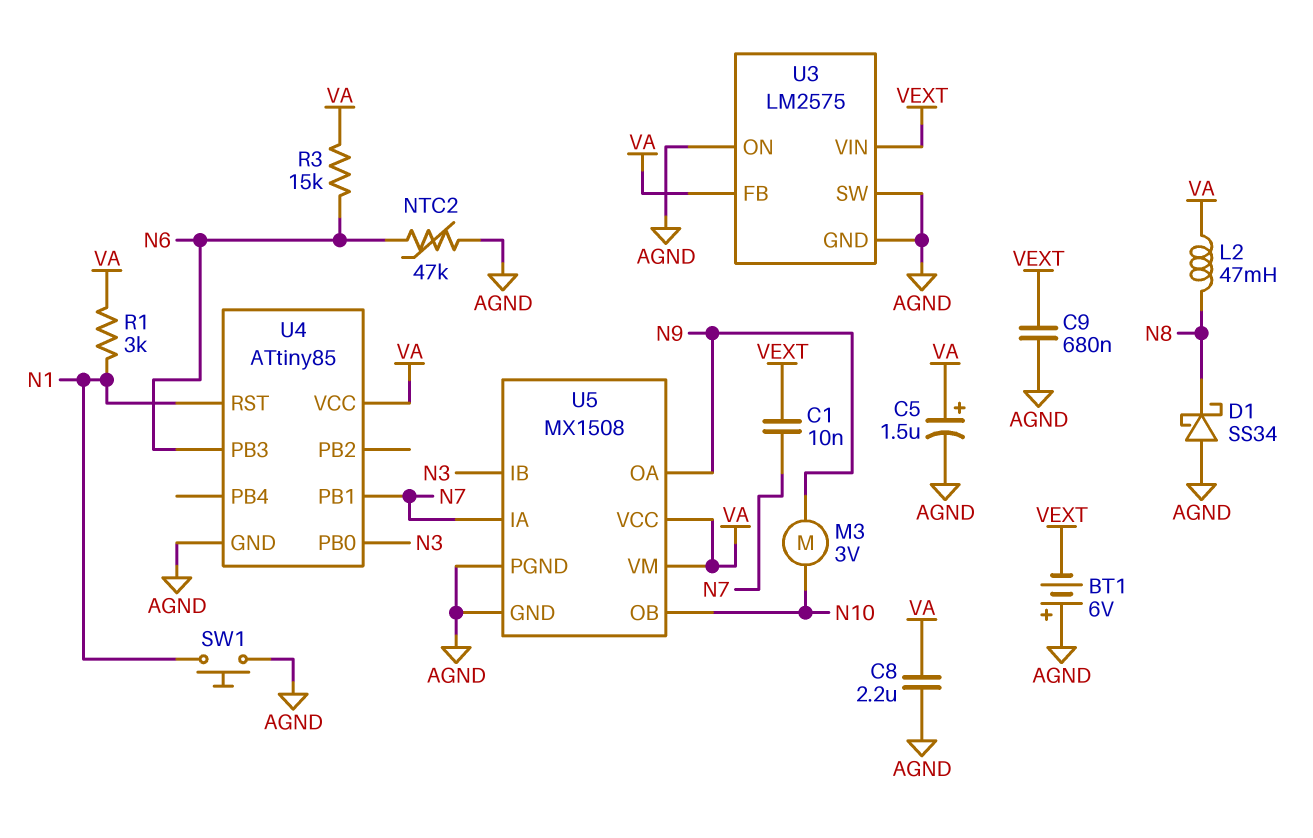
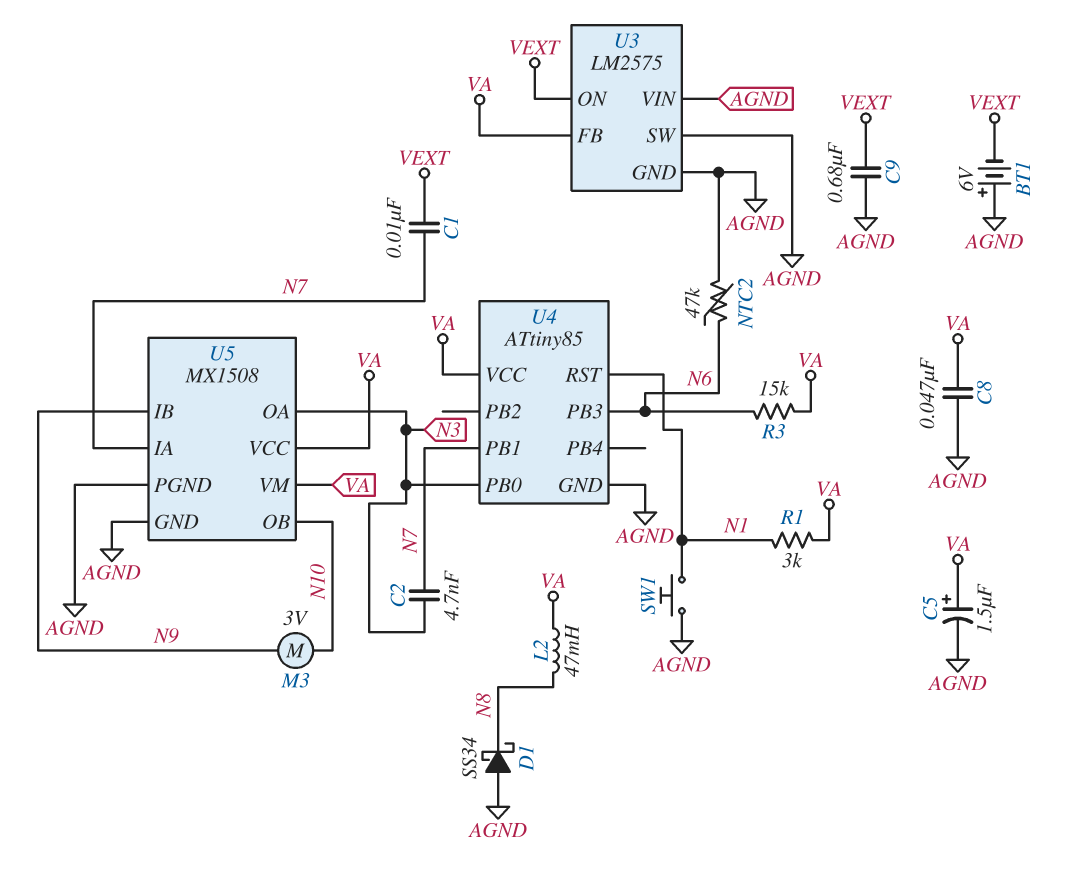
C2: none -> 4.7nF (N3, N7)
C8: 2.2uF (AGND, VA) -> 47nF (AGND, VA)
U3 pin ON: AGND -> VEXT
U3 pin VIN: VEXT -> AGND
U5 pin IB: N3 -> N9
U5 pin OA: N9 -> N3

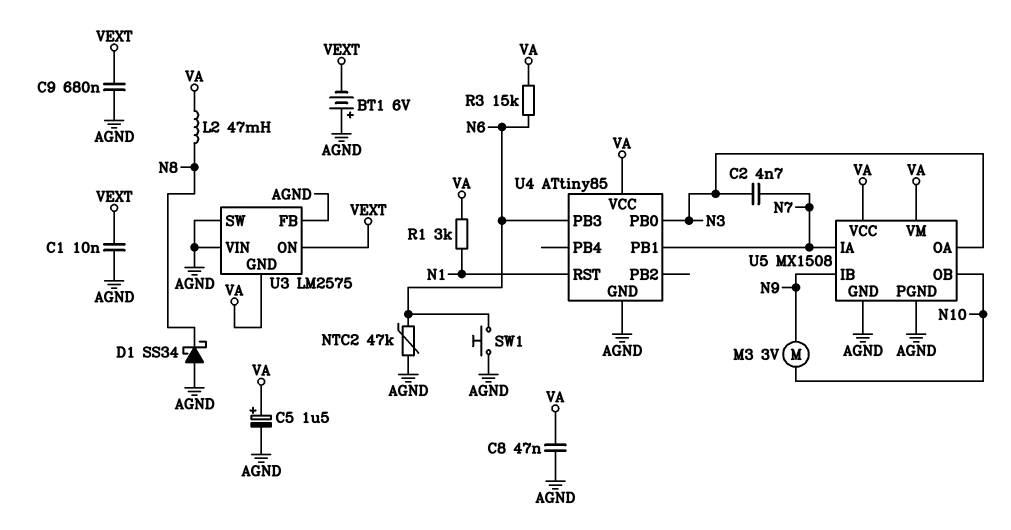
C1: 10nF (N7, VEXT) -> 10nF (AGND, VEXT)
SW1: button (AGND, N1) -> button (AGND, N6)
U3 pin FB: VA -> AGND
U3 pin GND: AGND -> VA

